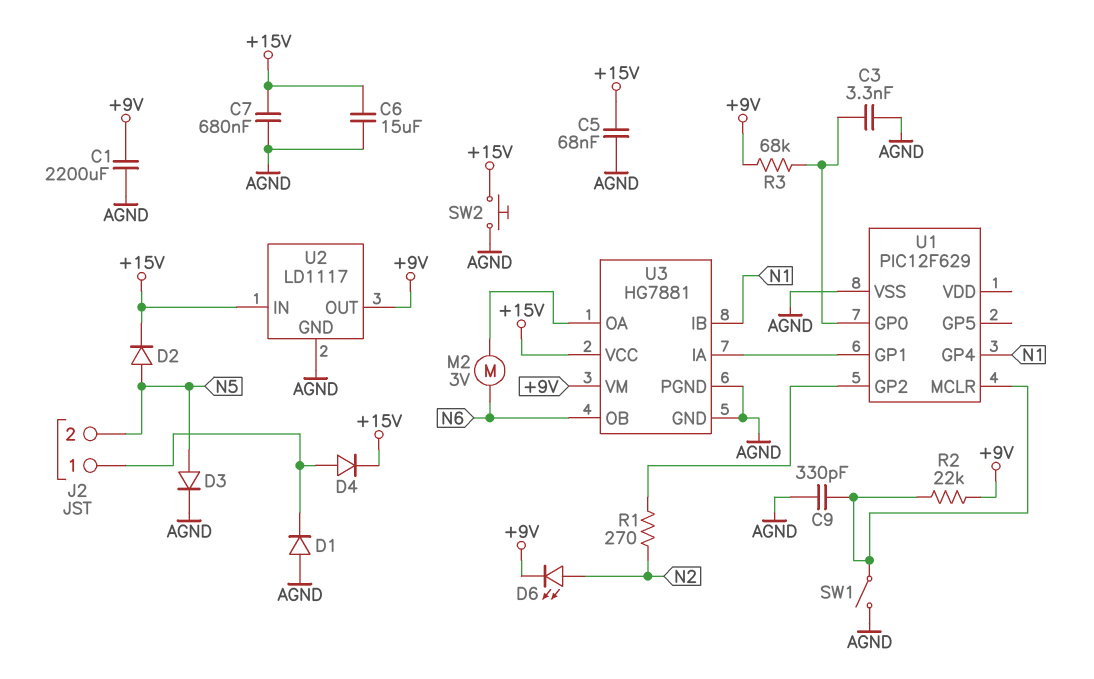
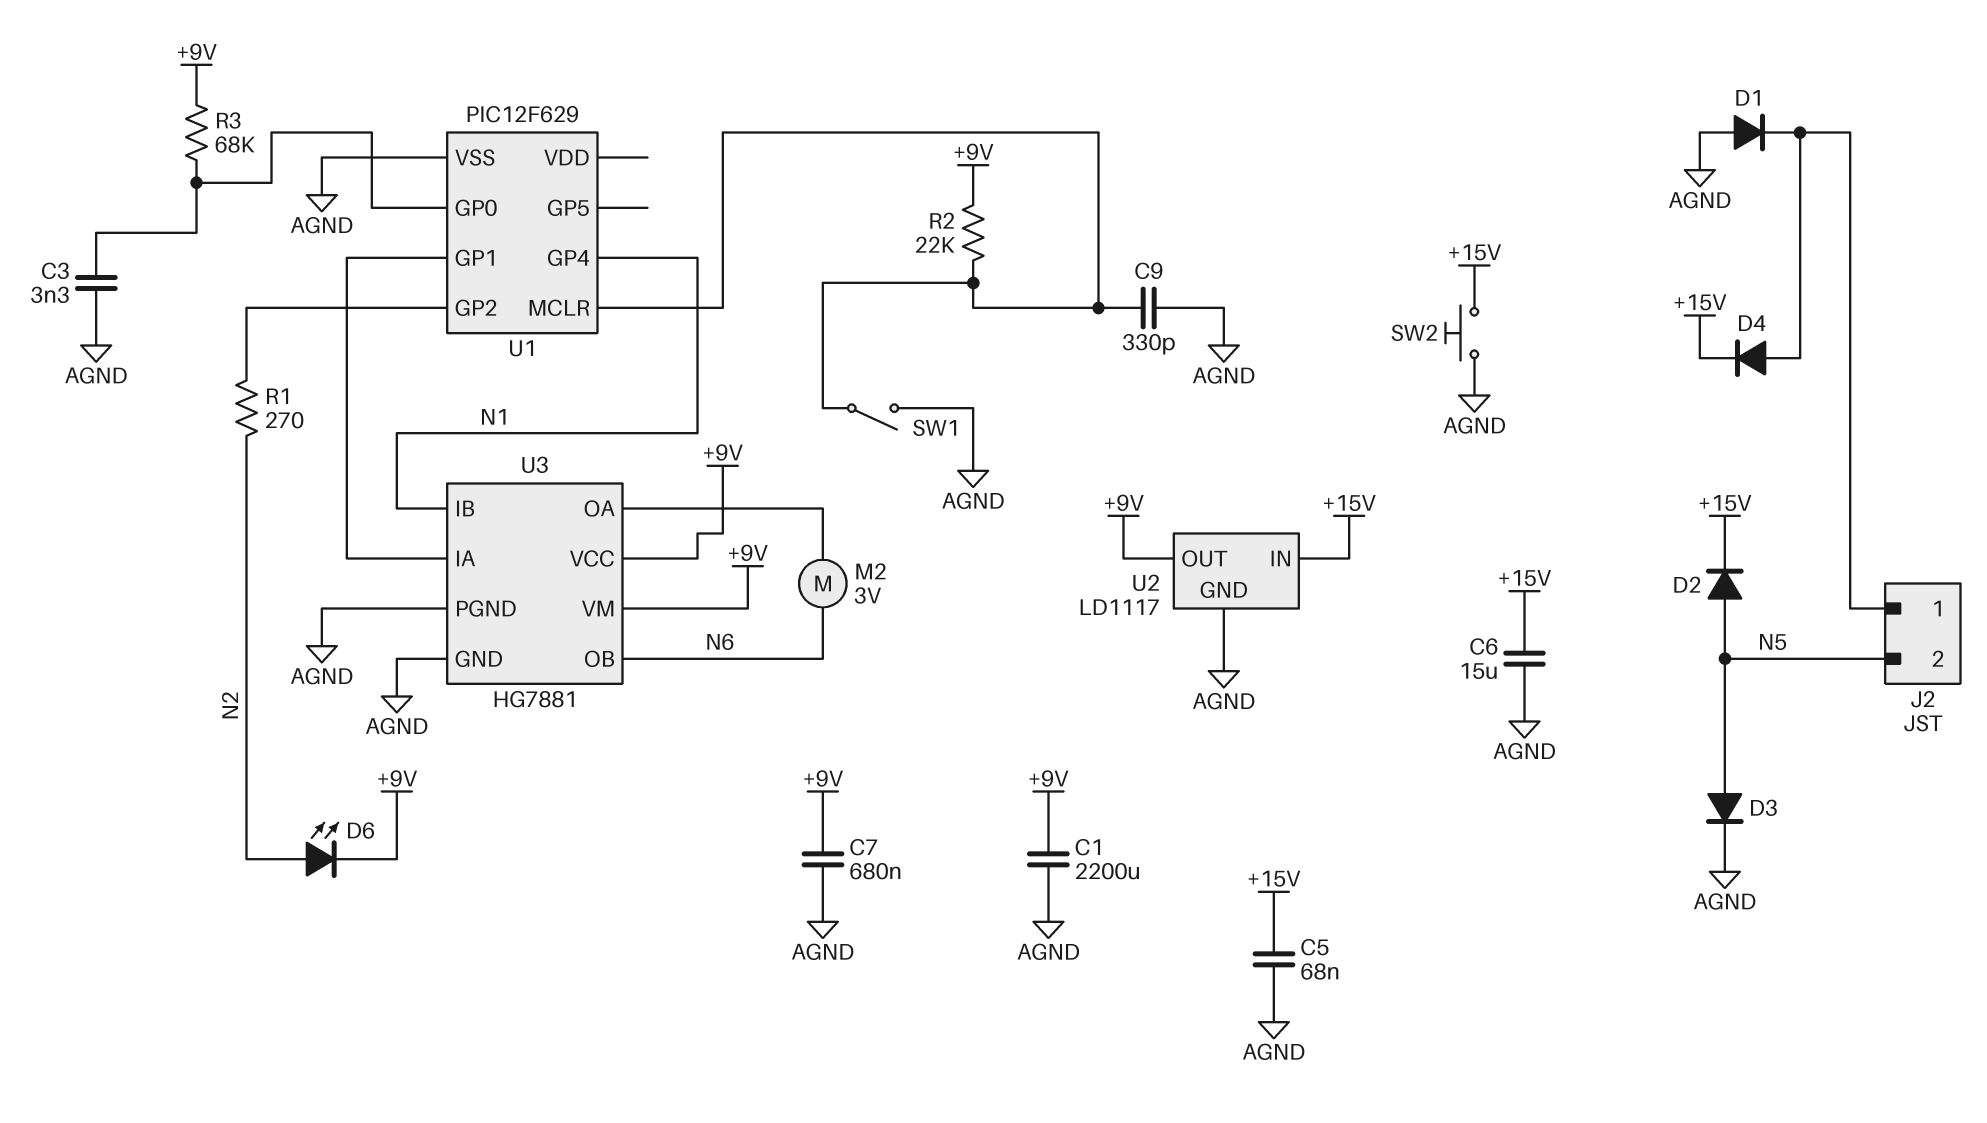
C7: 680nF (+15V, AGND) -> 680nF (+9V, AGND)
U3 pin VCC: +15V -> +9V

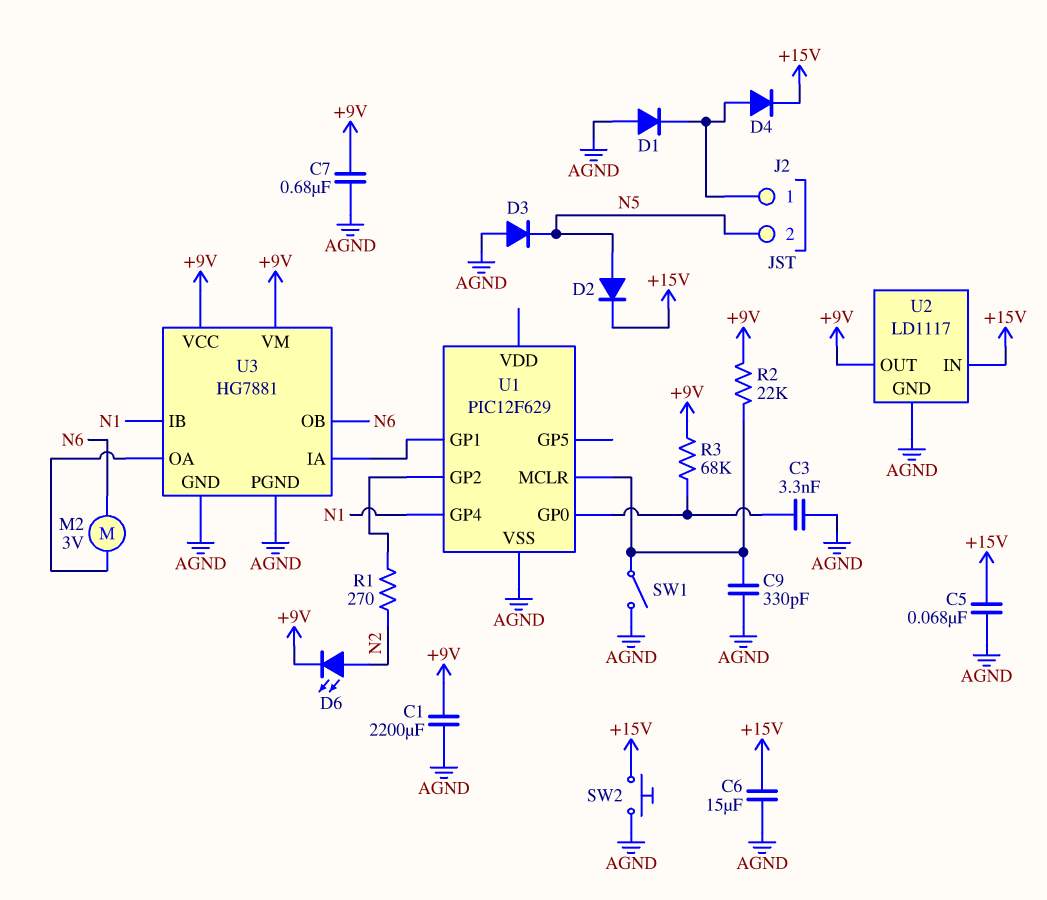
D3: diode (A N5, K AGND) -> diode (A AGND, K N5)

